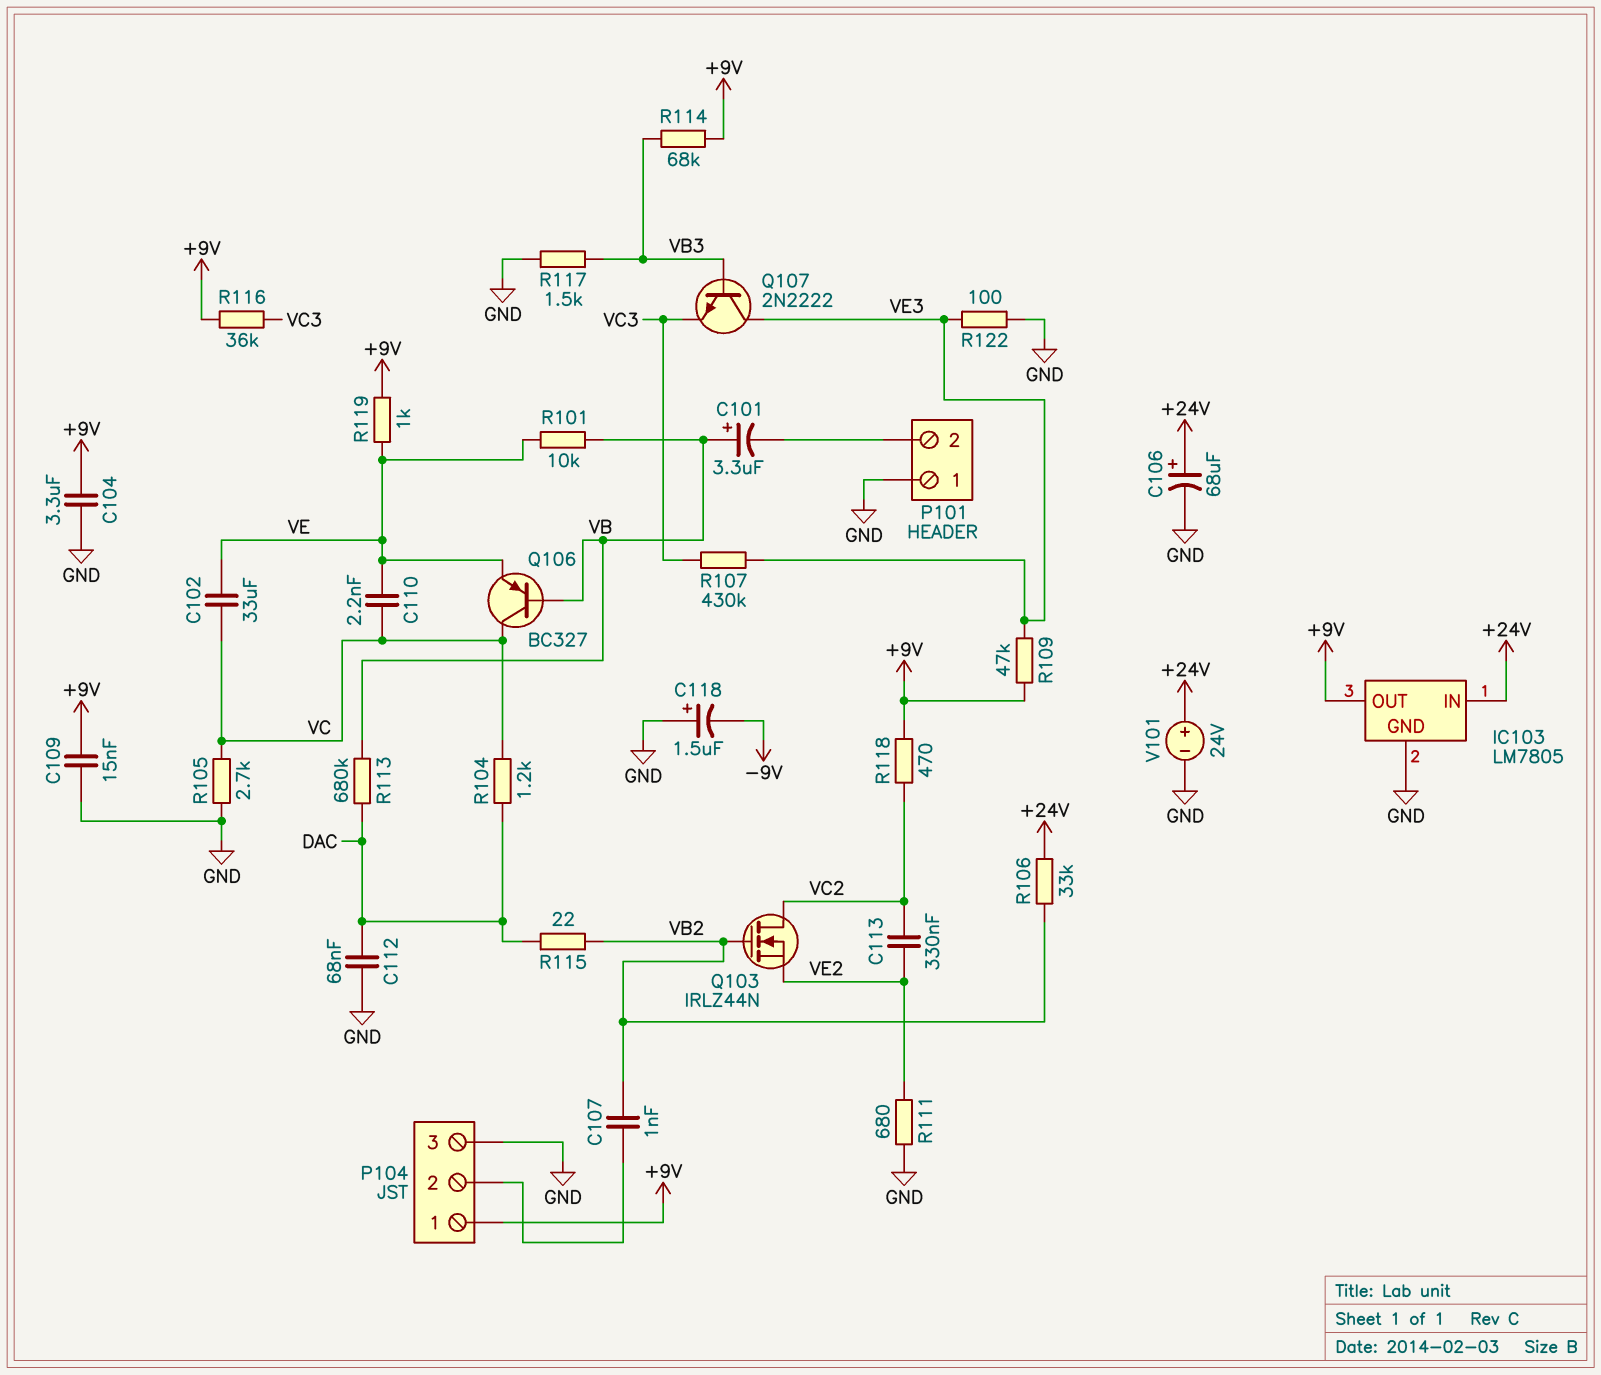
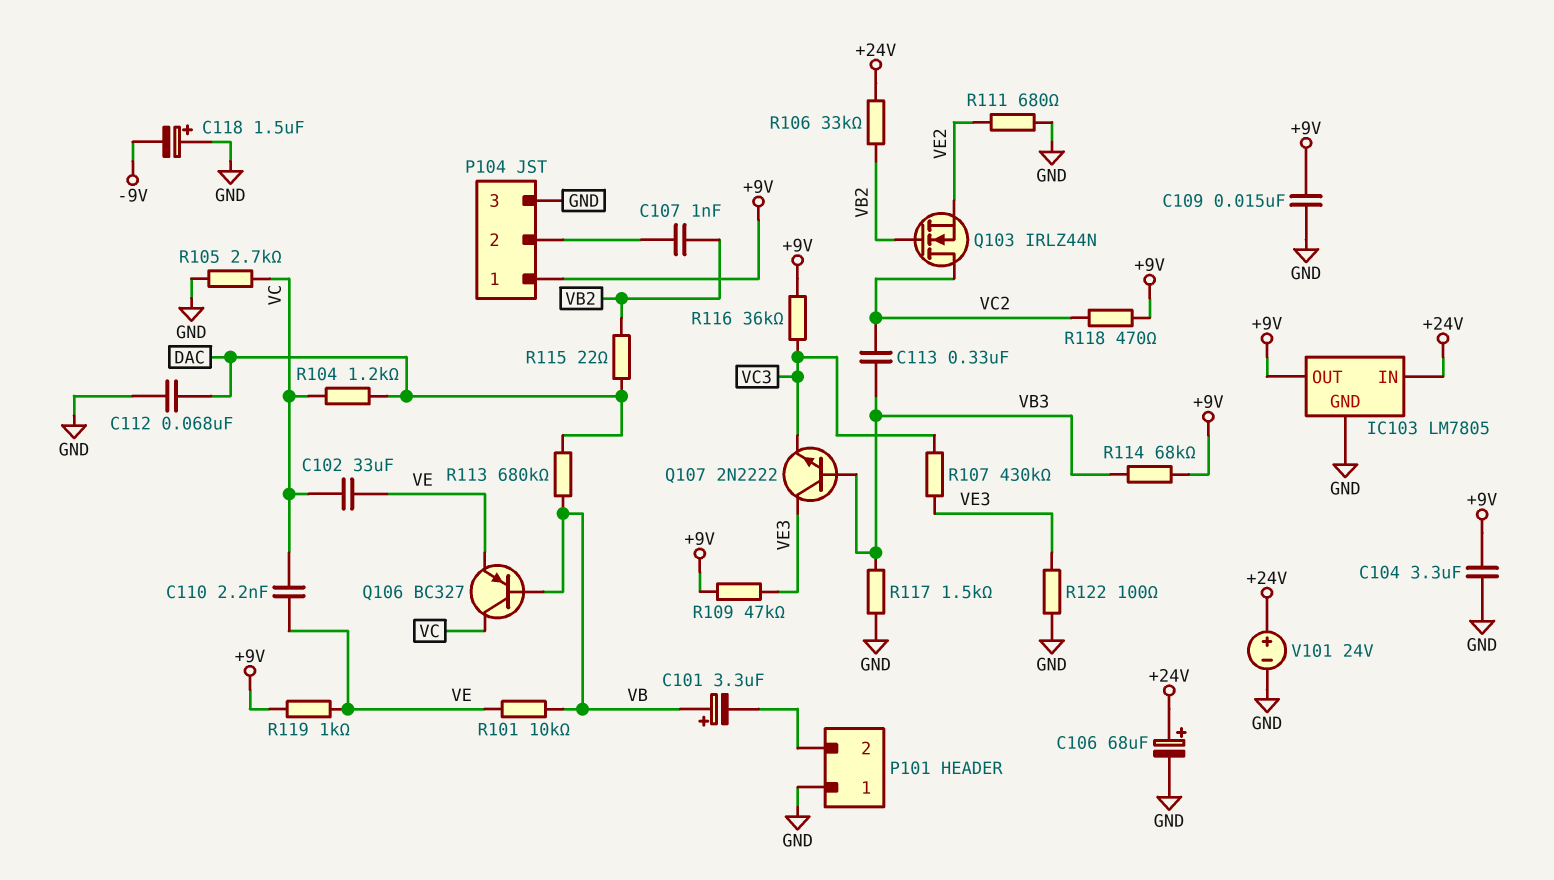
C113: 330nF (VC2, VE2) -> 330nF (VB3, VC2)

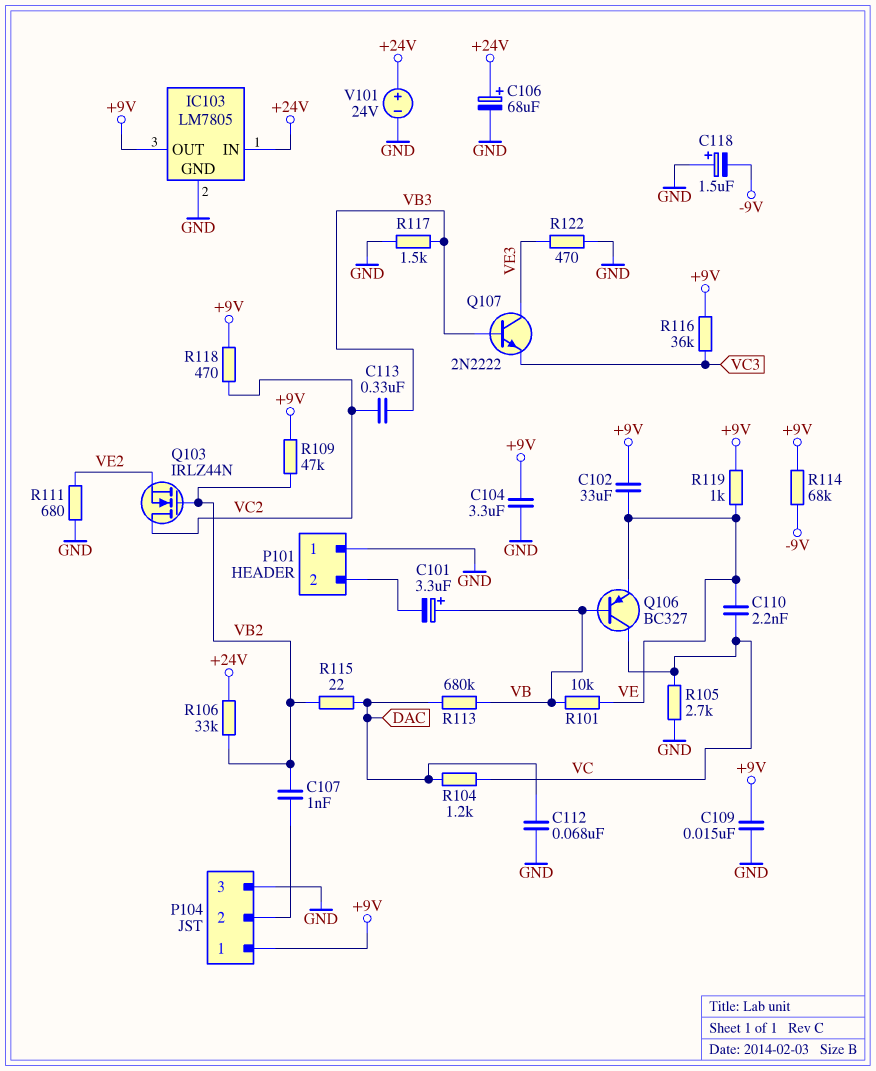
C102: 33uF (VC, VE) -> 33uF (+9V, VE)
R107: 430k (VC3, VE3) -> none
R109: 47k (+9V, VE3) -> 47k (+9V, VB2)
R114: 68k (+9V, VB3) -> 68k (+9V, -9V)
R122: 100 (GND, VE3) -> 470 (GND, VE3)

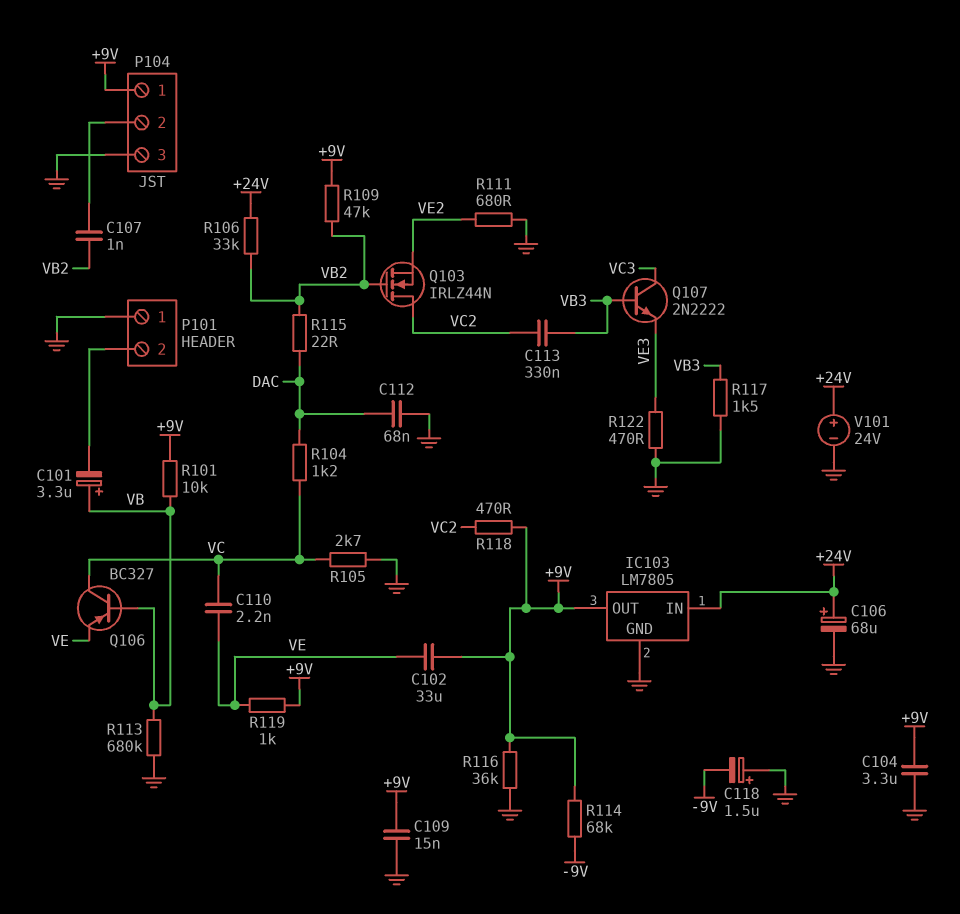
Q107: NPN 2N2222 (B VB3, C VE3, E VC3) -> NPN 2N2222 (B VB3, C VC3, E VE3)
R101: 10k (VB, VE) -> 10k (+9V, VB)
R113: 680k (DAC, VB) -> 680k (GND, VB)
R116: 36k (+9V, VC3) -> 36k (+9V, GND)

